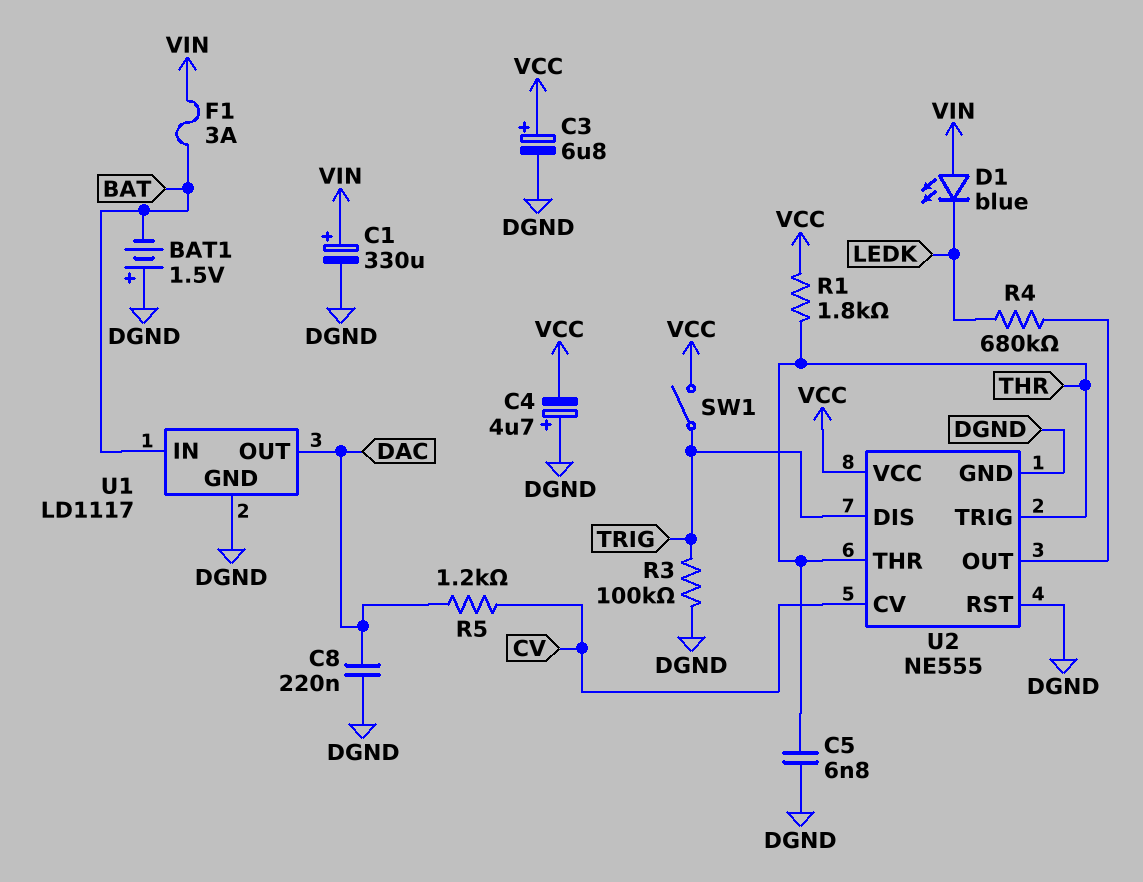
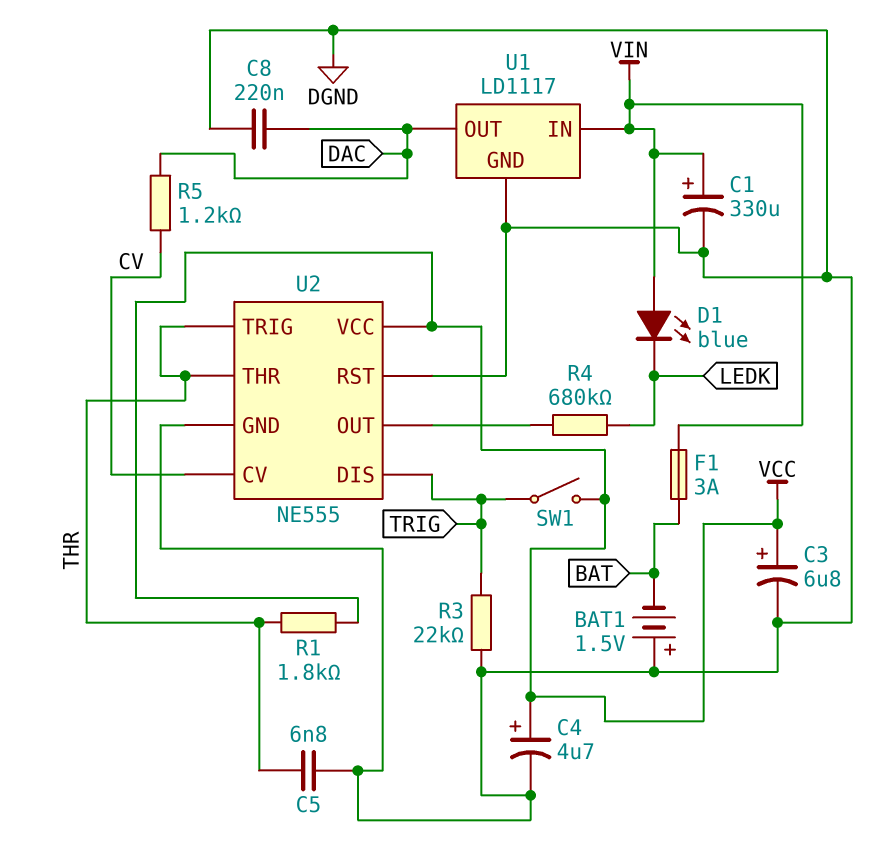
C4: 4.7uF (plus DGND, minus VCC) -> 4.7uF (plus VCC, minus DGND)
R3: 100k (DGND, TRIG) -> 22k (DGND, TRIG)
U1 pin IN: BAT -> VIN

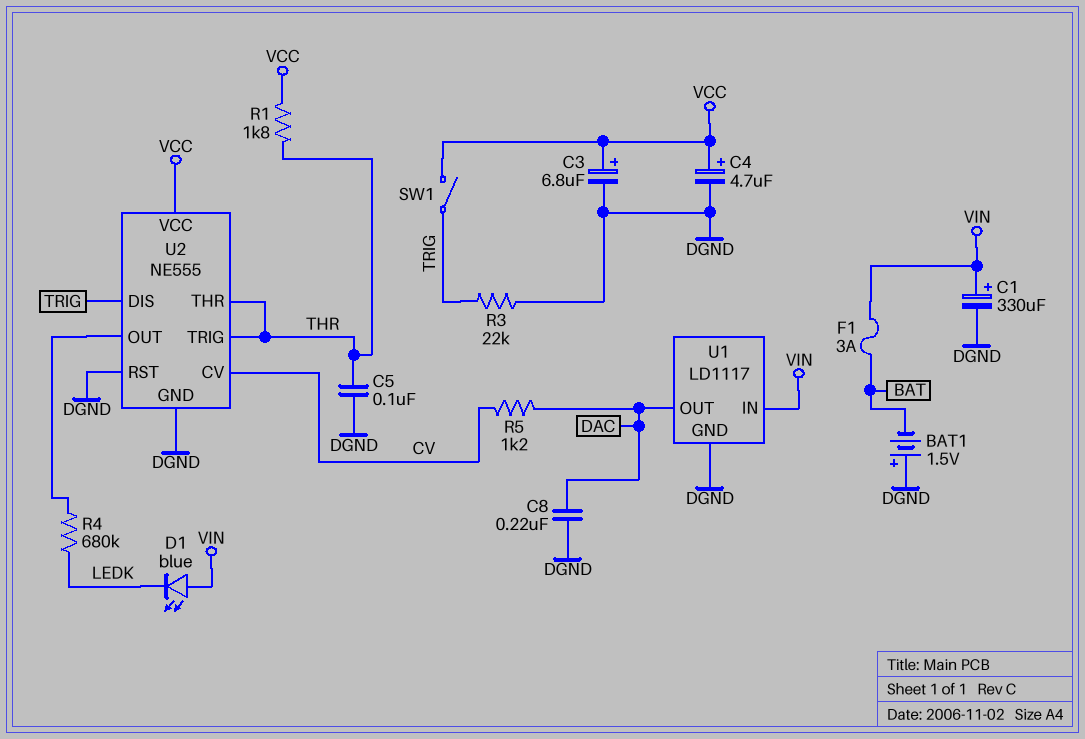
C5: 6.8nF (DGND, THR) -> 100nF (DGND, THR)

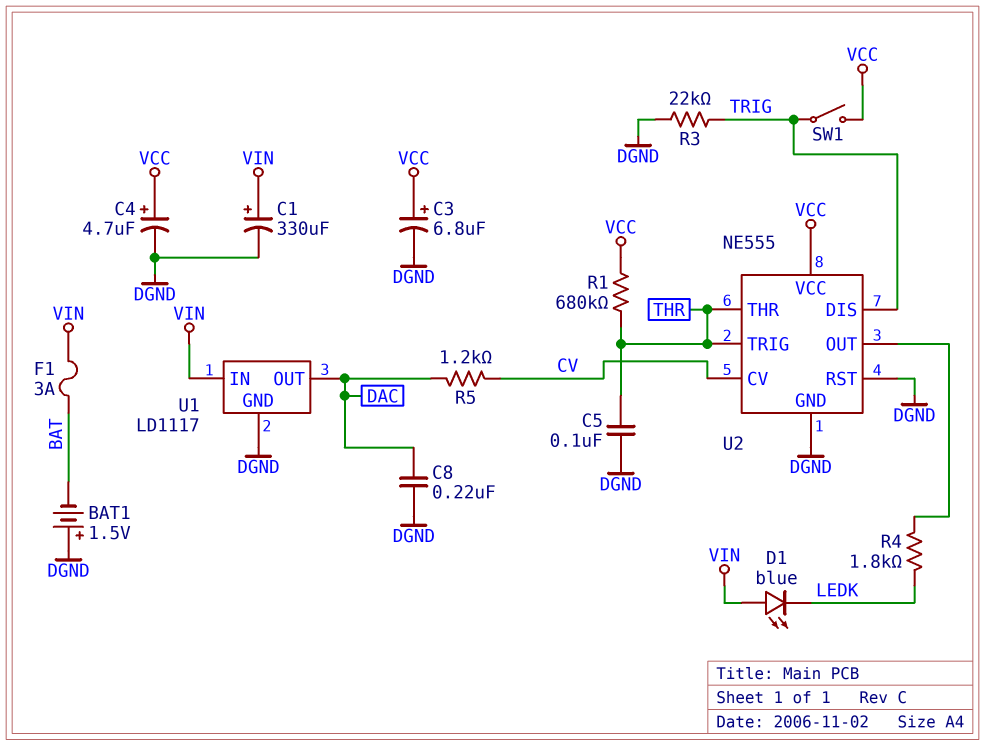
R1: 1.8k (THR, VCC) -> 680k (THR, VCC)
R4: 680k (LEDK, U2/OUT) -> 1.8k (LEDK, U2/OUT)

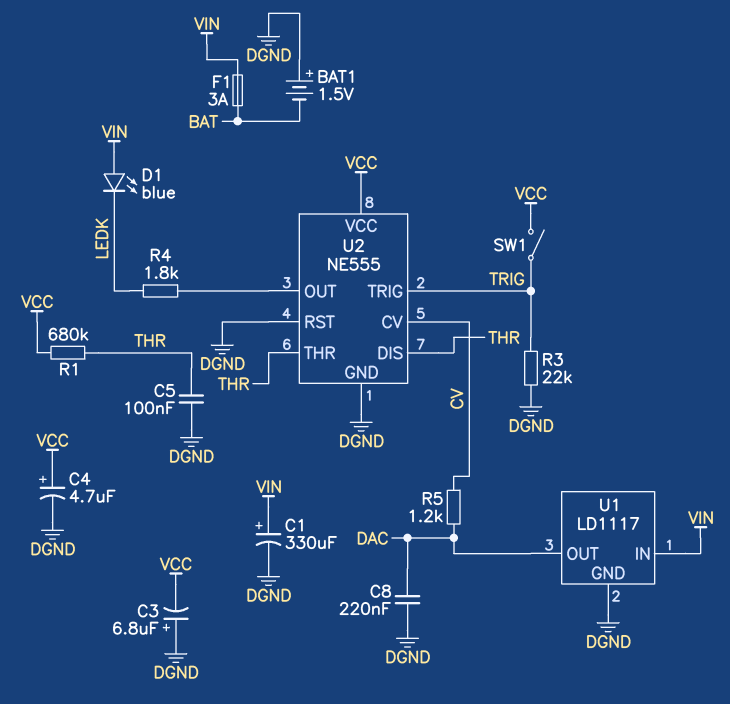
C3: 6.8uF (plus VCC, minus DGND) -> 6.8uF (plus DGND, minus VCC)
U2 pin DIS: TRIG -> THR
U2 pin TRIG: THR -> TRIG

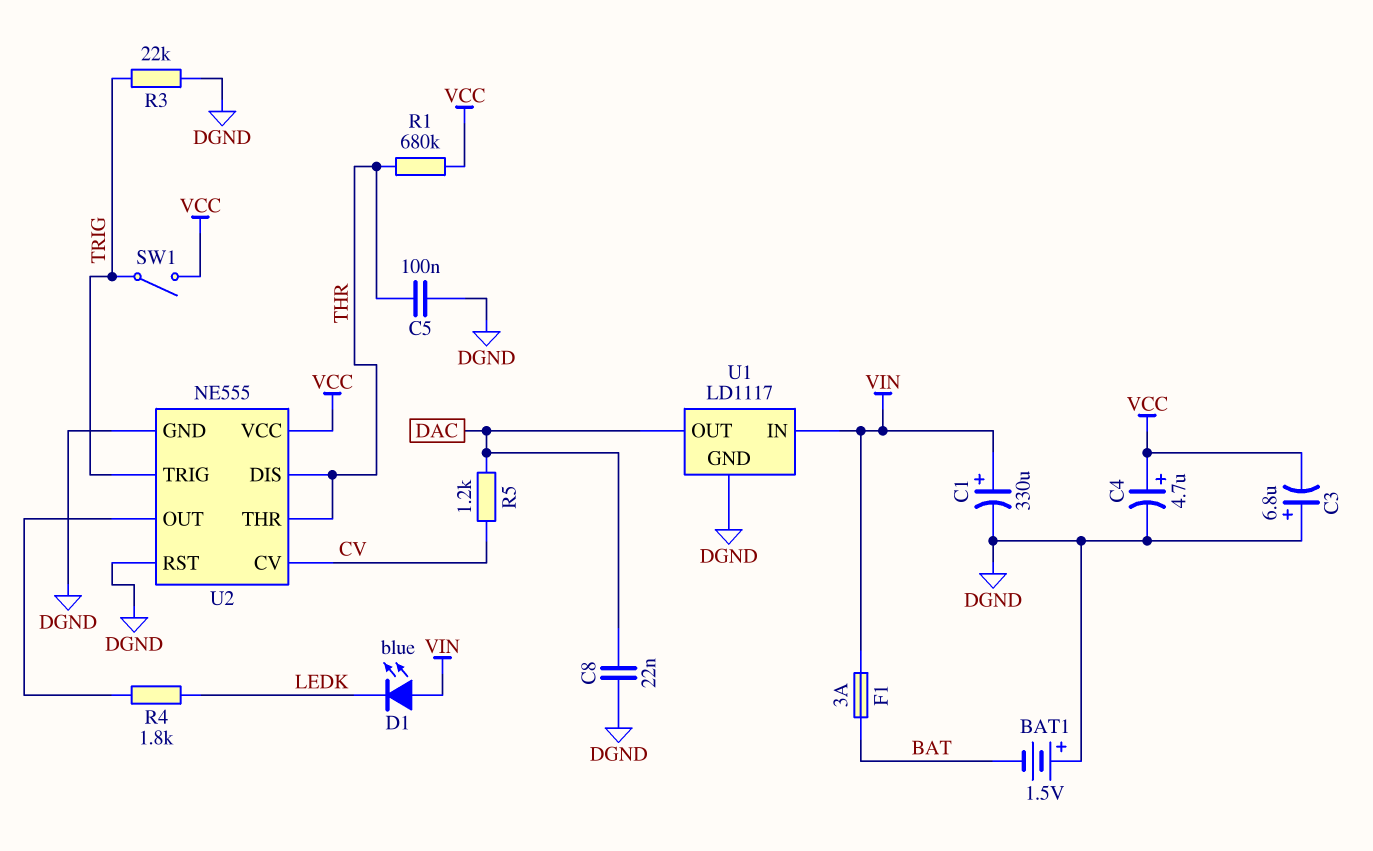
C8: 220nF (DAC, DGND) -> 22nF (DAC, DGND)

